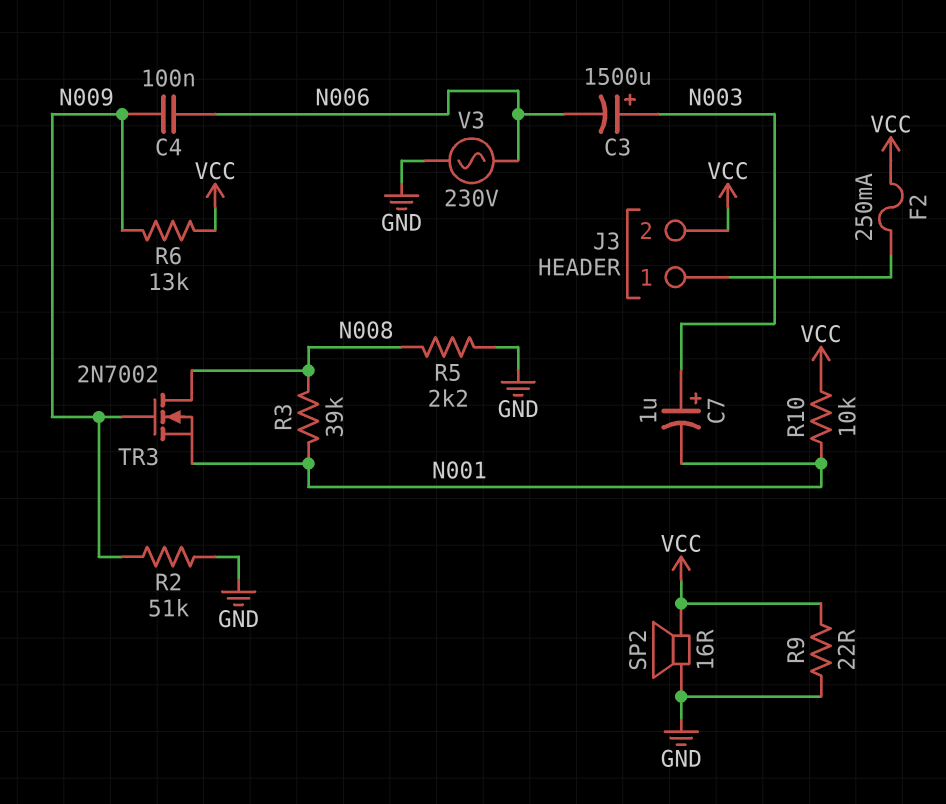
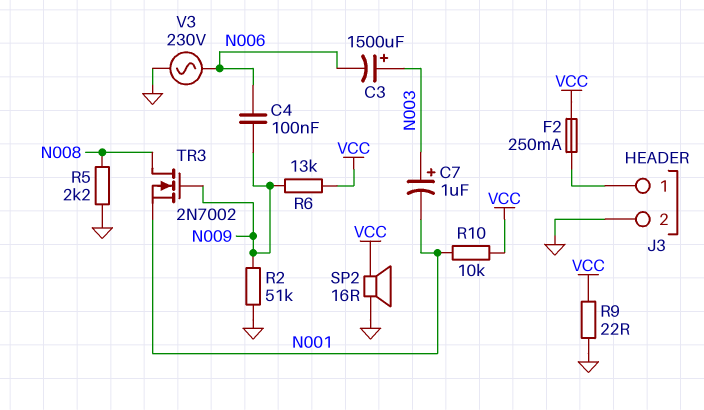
J3 pin 2: VCC -> GND
R3: 39k (N001, N008) -> none

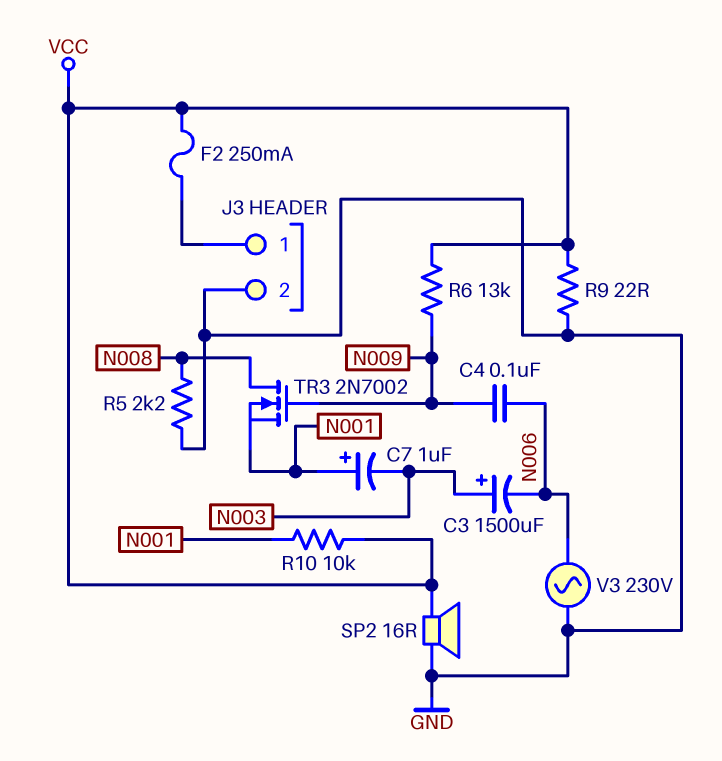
C7: 1uF (plus N003, minus N001) -> 1uF (plus N001, minus N003)
R2: 51k (GND, N009) -> none

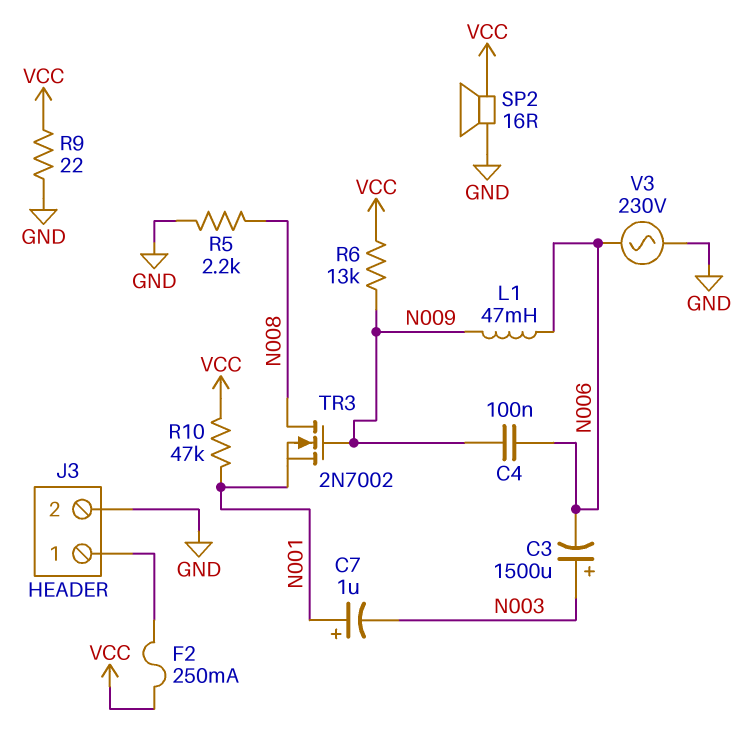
L1: none -> 47mH (N006, N009)
R10: 10k (N001, VCC) -> 47k (N001, VCC)

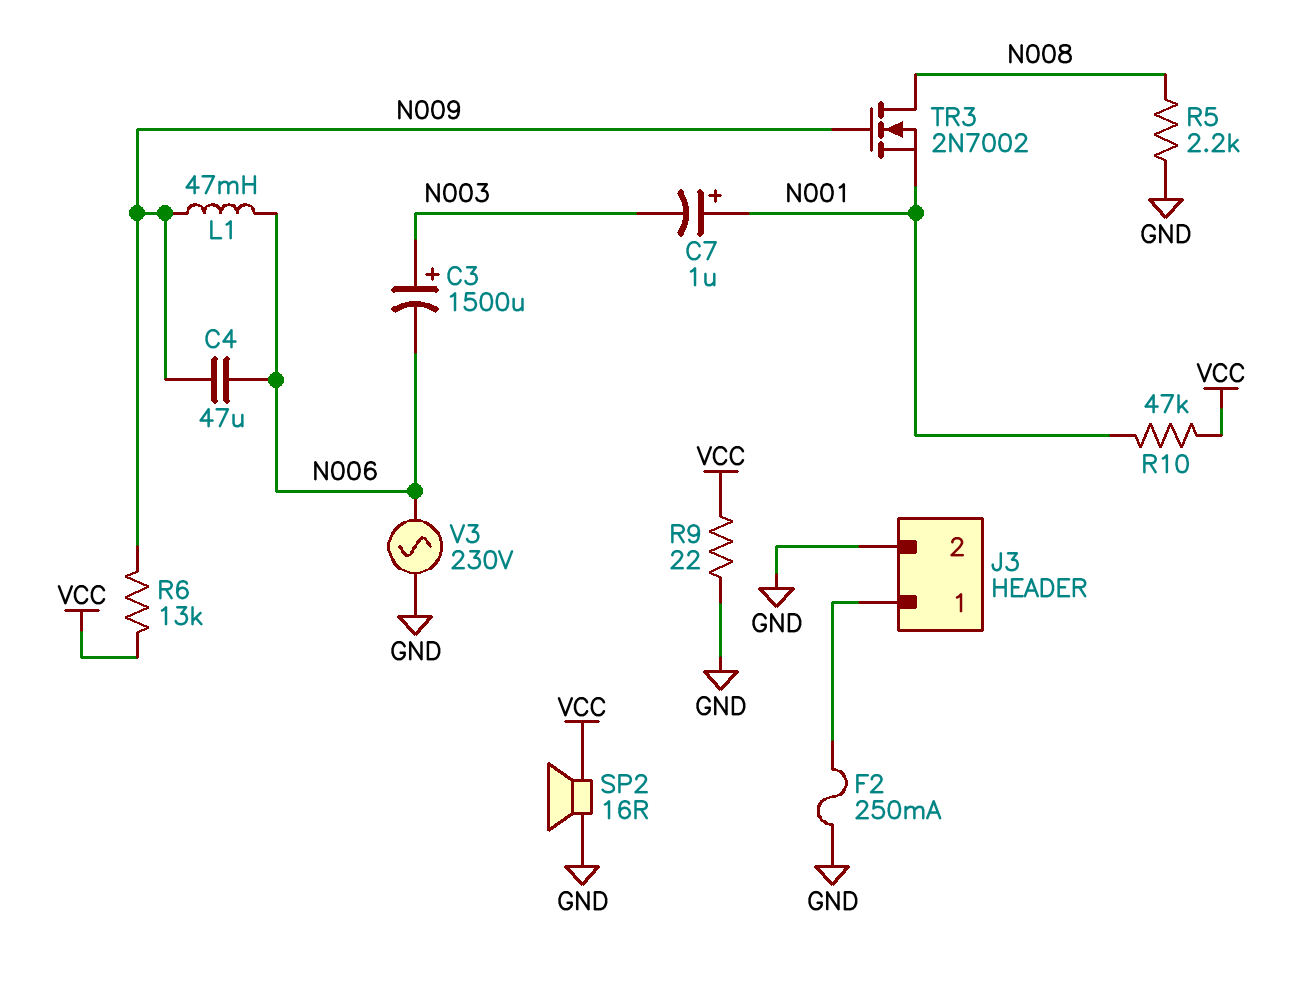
C4: 100nF (N006, N009) -> 47uF (N006, N009)
F2: 250mA (J3/1, VCC) -> 250mA (GND, J3/1)

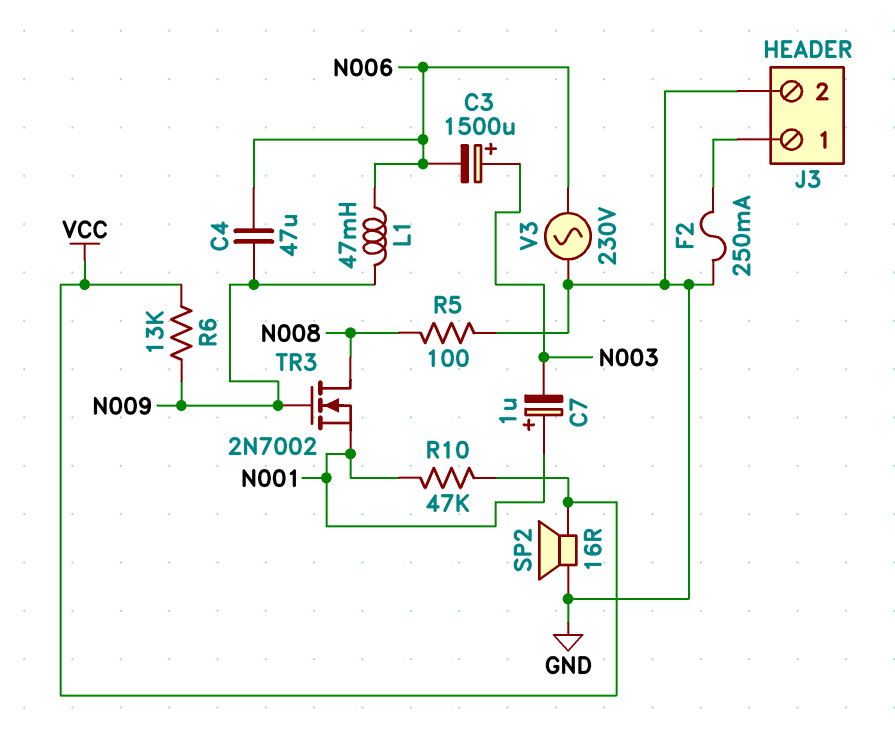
R5: 2.2k (GND, N008) -> 100 (GND, N008)
R9: 22 (GND, VCC) -> none

